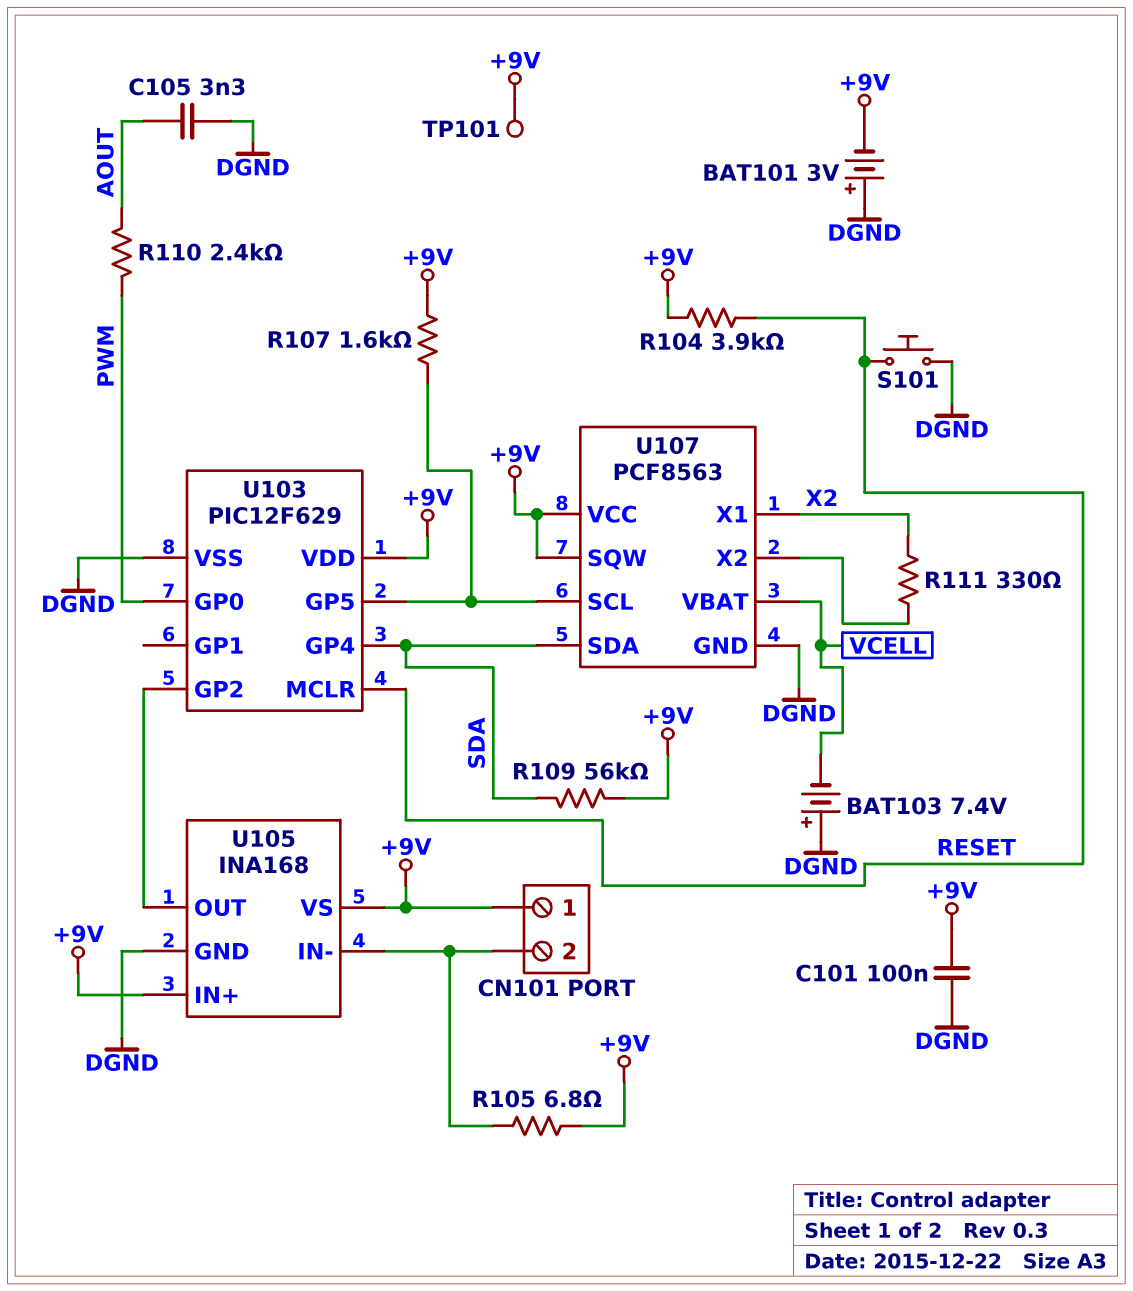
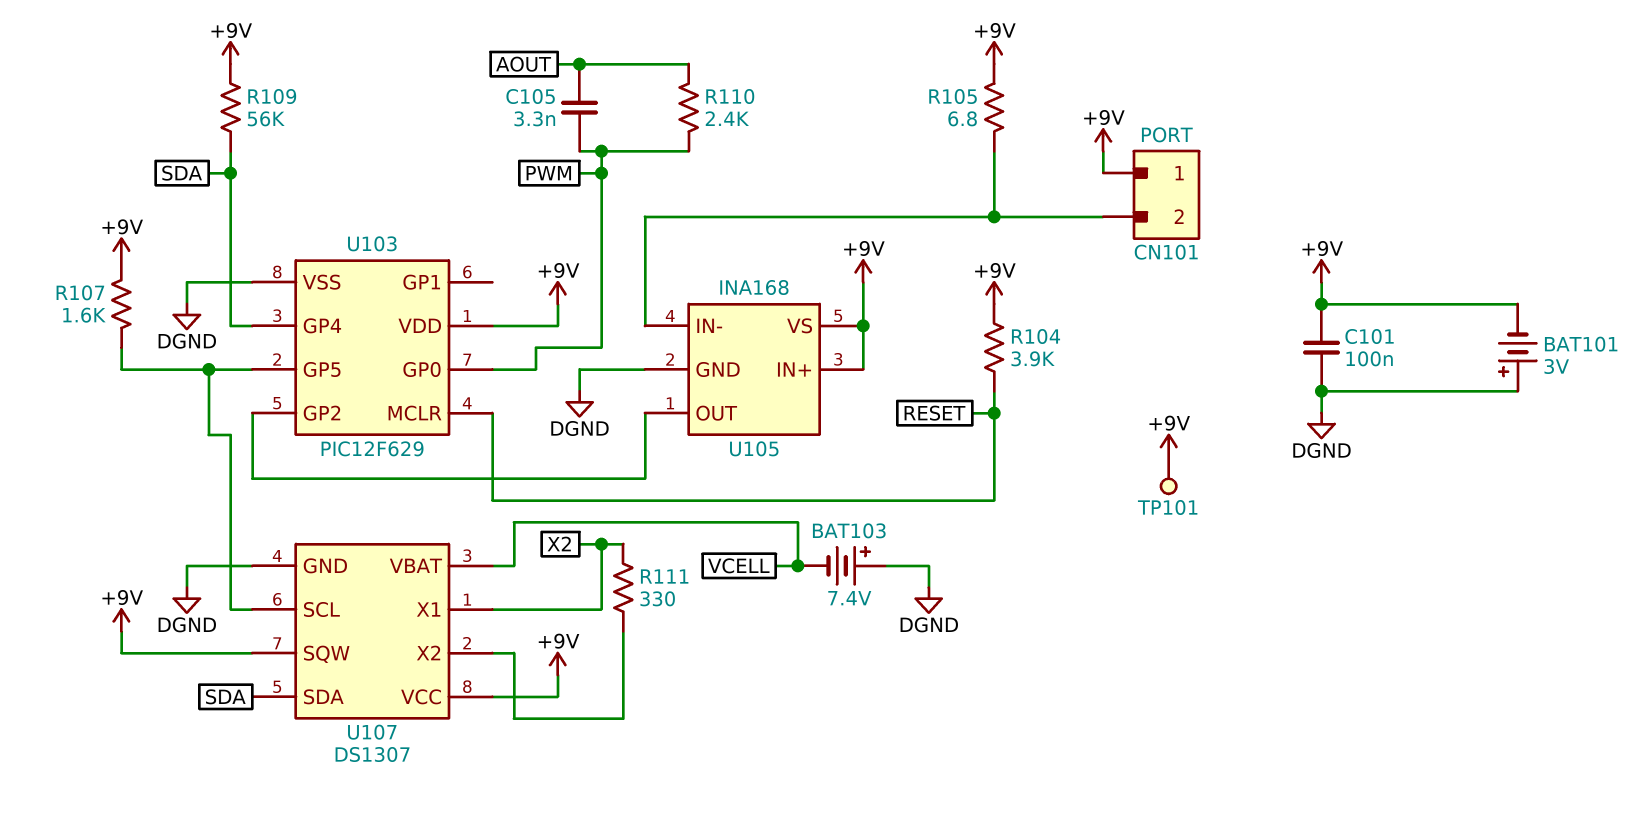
C105: 3.3nF (AOUT, DGND) -> 3.3nF (AOUT, PWM)
S101: button (DGND, RESET) -> none
U107: PCF8563 -> DS1307

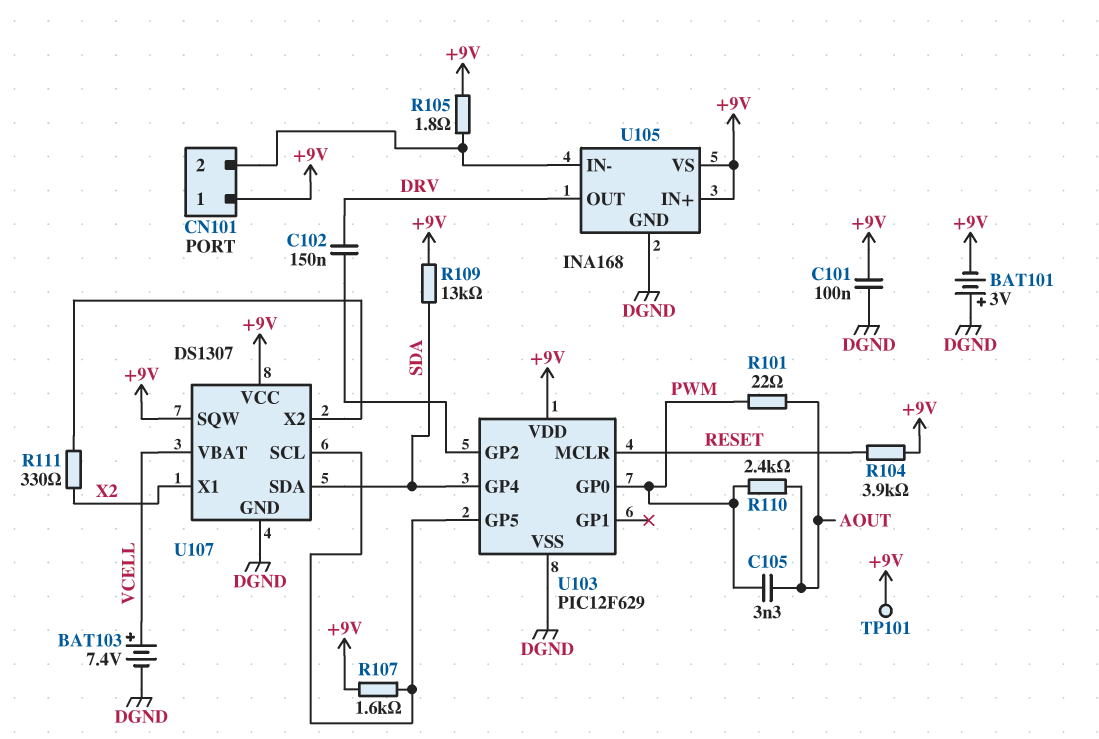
BAT103: 7.4V (plus DGND, minus VCELL) -> 7.4V (plus VCELL, minus DGND)
C102: none -> 150nF (DRV, U103/GP2)
R101: none -> 22 (AOUT, PWM)
R105: 6.8 (+9V, CN101/2) -> 1.8 (+9V, CN101/2)
R109: 56k (+9V, SDA) -> 13k (+9V, SDA)
U105 pin OUT: U103/GP2 -> DRV

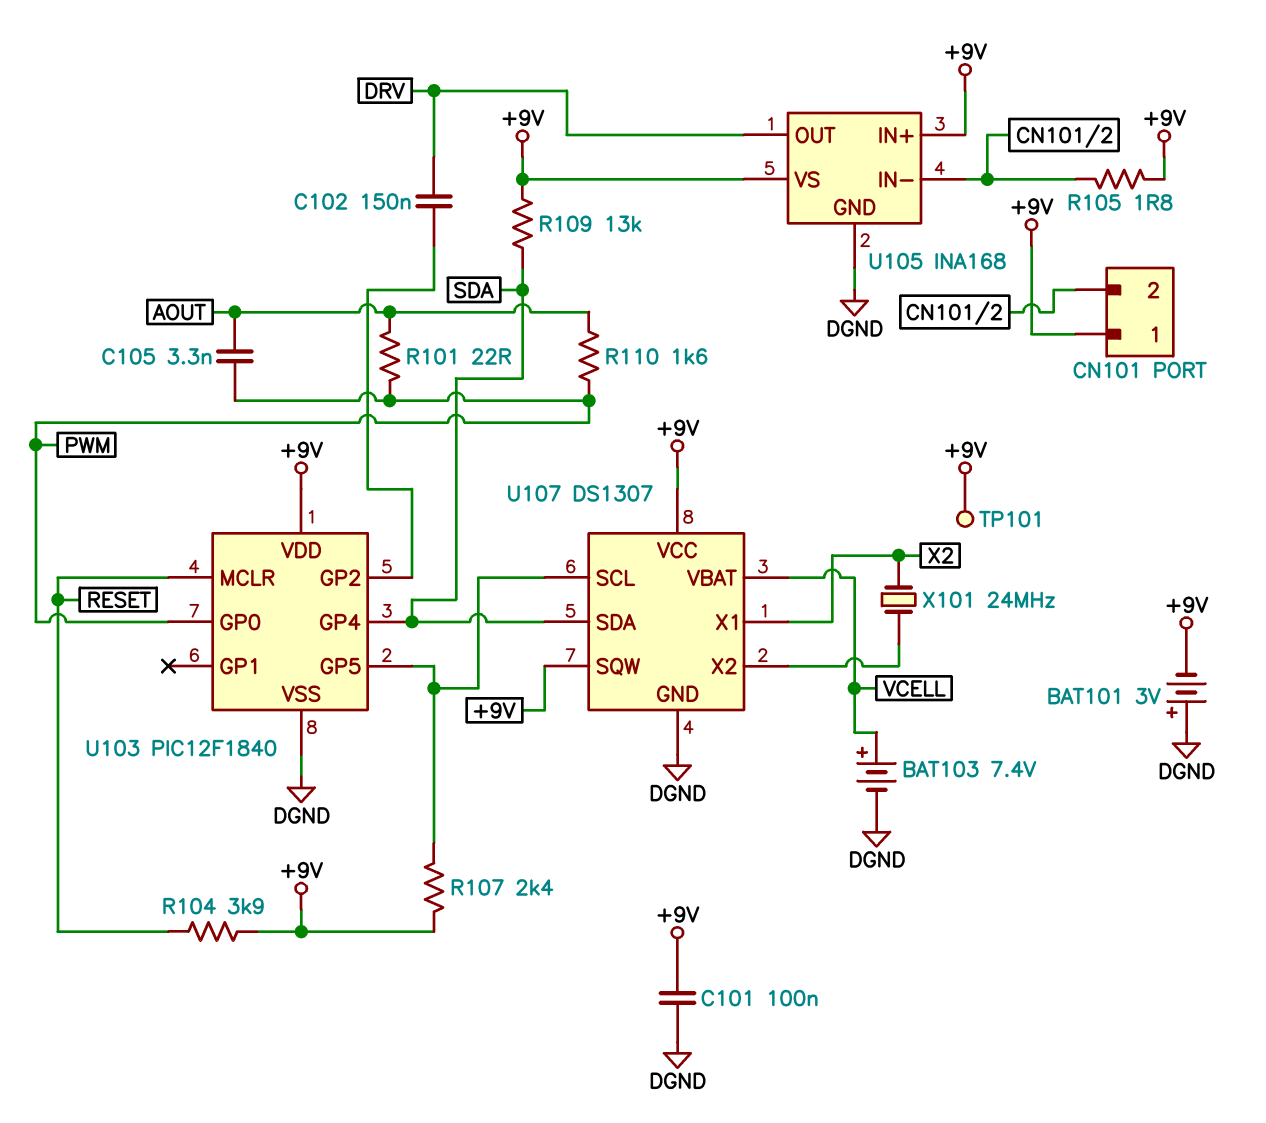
R107: 1.6k (+9V, U103/GP5) -> 2.4k (+9V, U103/GP5)
R110: 2.4k (AOUT, PWM) -> 1.6k (AOUT, PWM)
R111: 330 (U107/X2, X2) -> none
U103: PIC12F629 -> PIC12F1840
X101: none -> 24MHz (U107/X2, X2)

